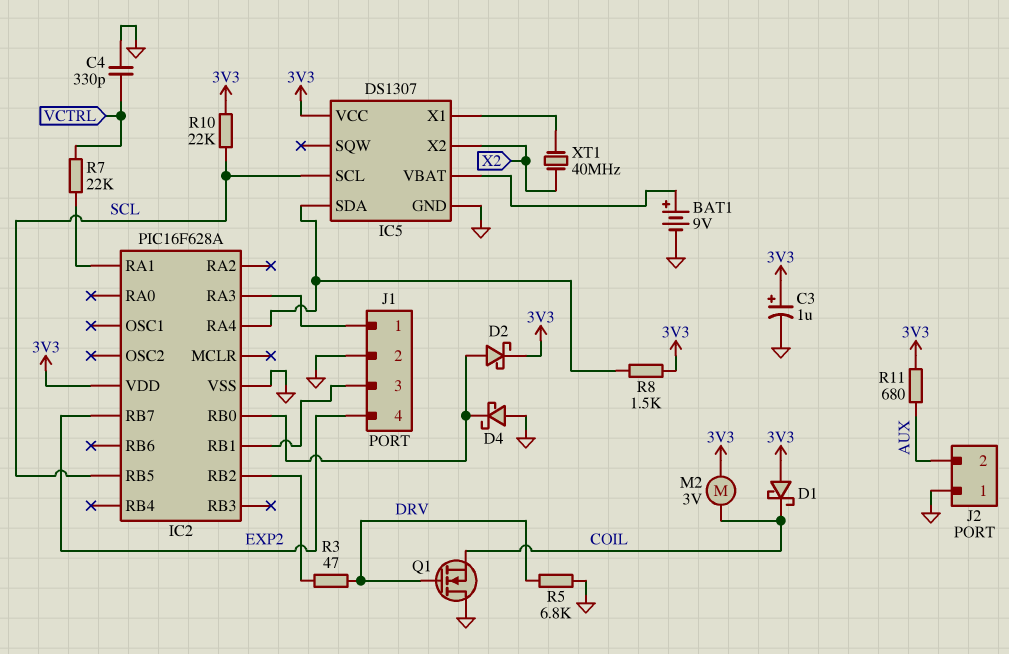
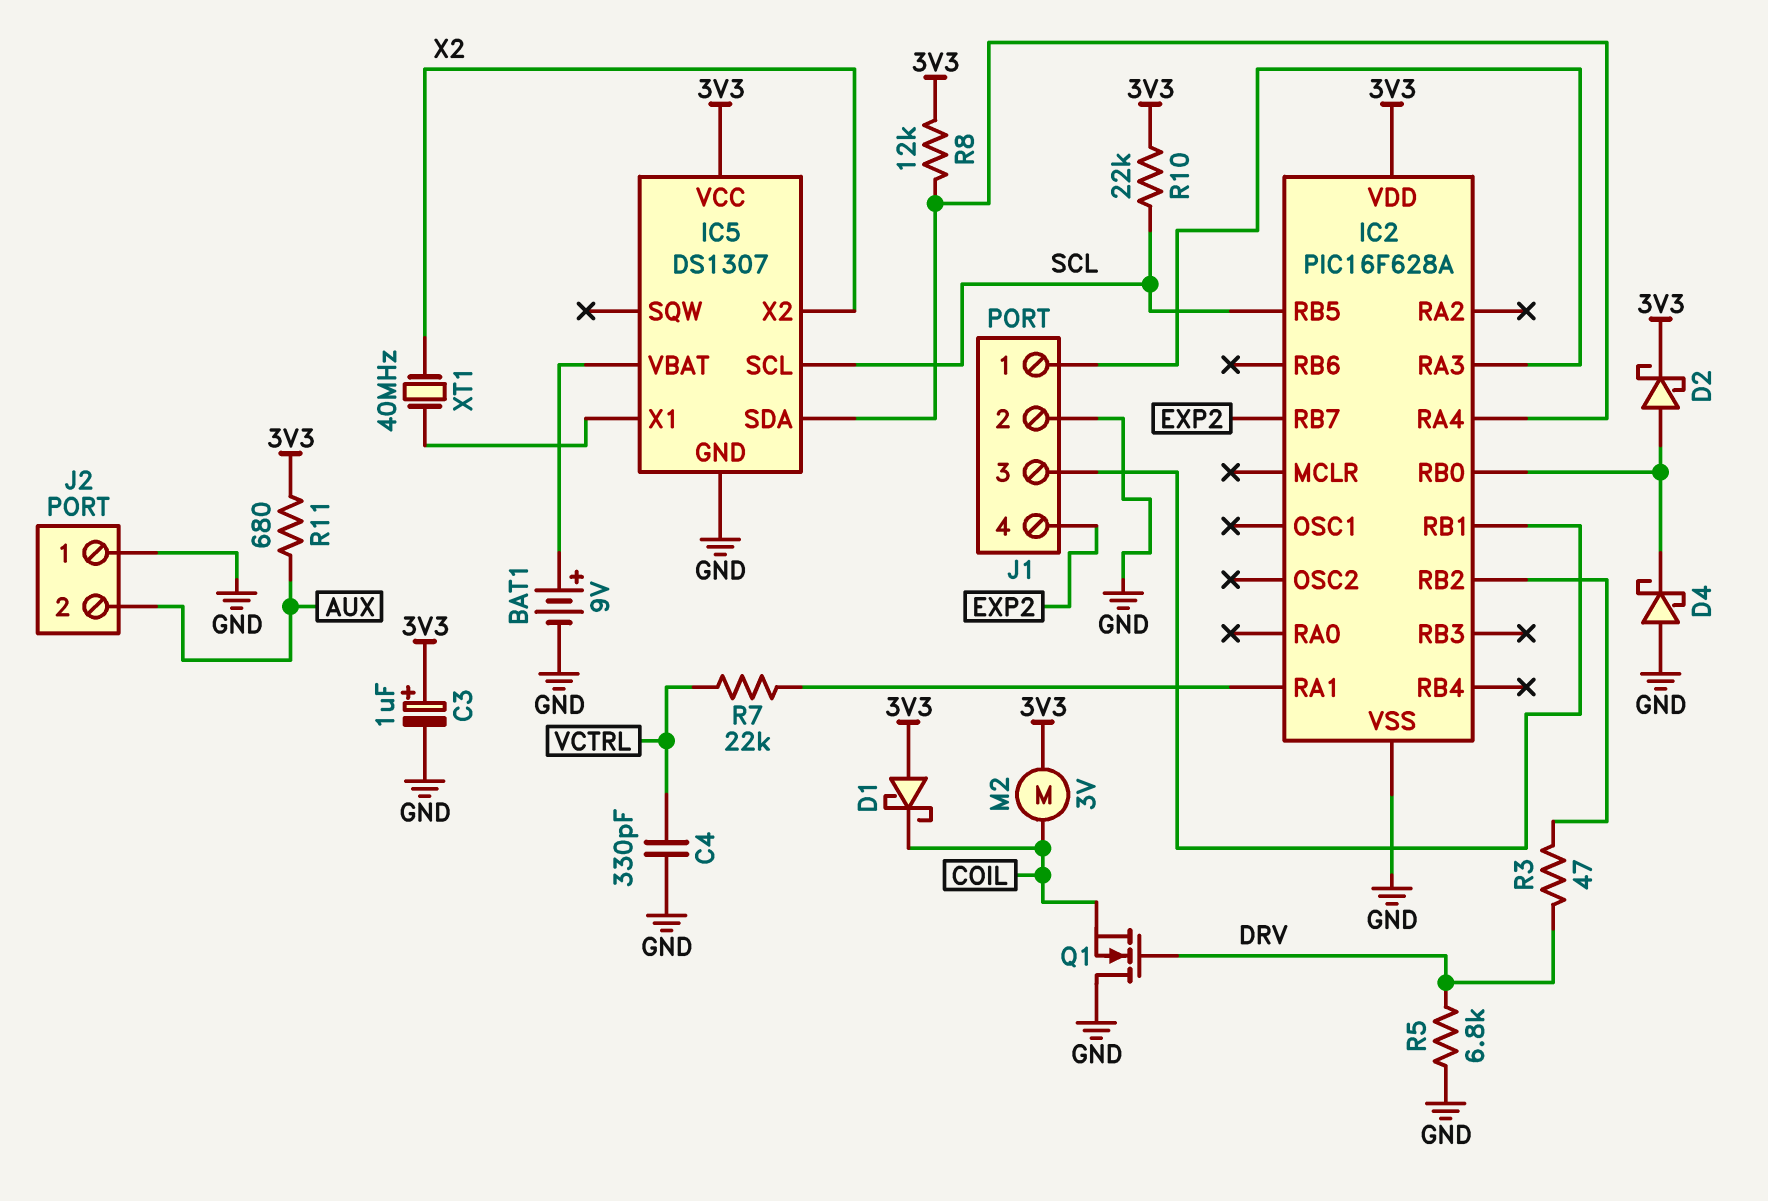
R8: 1.5k (3V3, IC2/RA4) -> 12k (3V3, IC2/RA4)

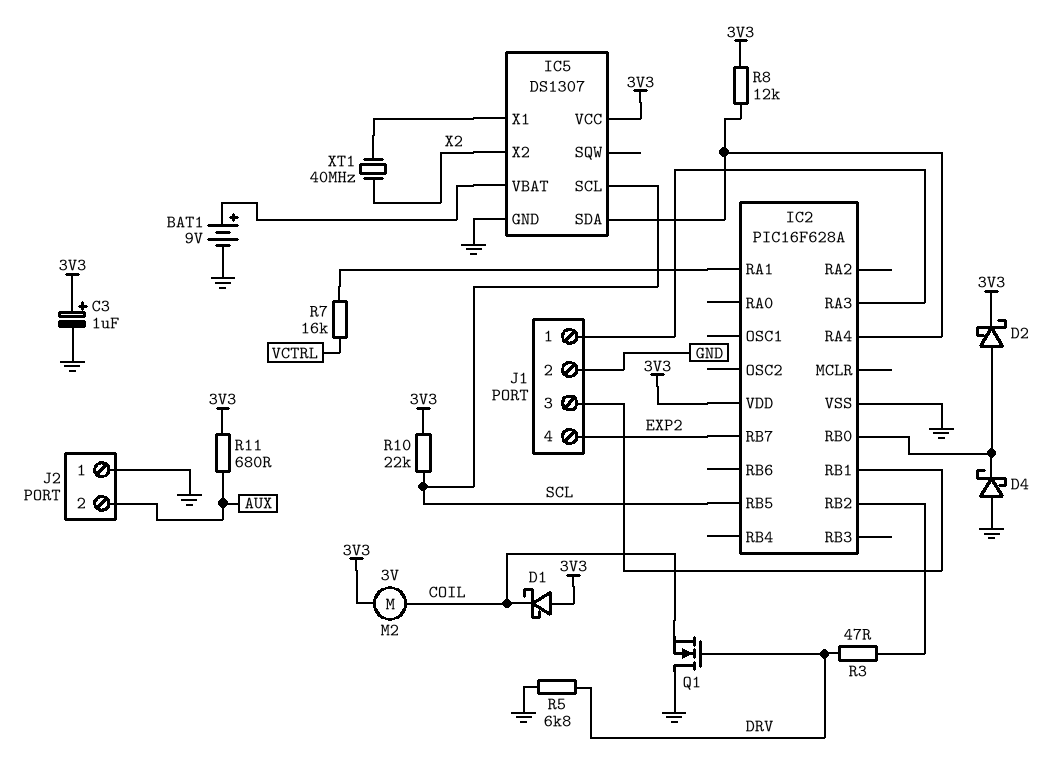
C4: 330pF (GND, VCTRL) -> none
R7: 22k (IC2/RA1, VCTRL) -> 16k (IC2/RA1, VCTRL)

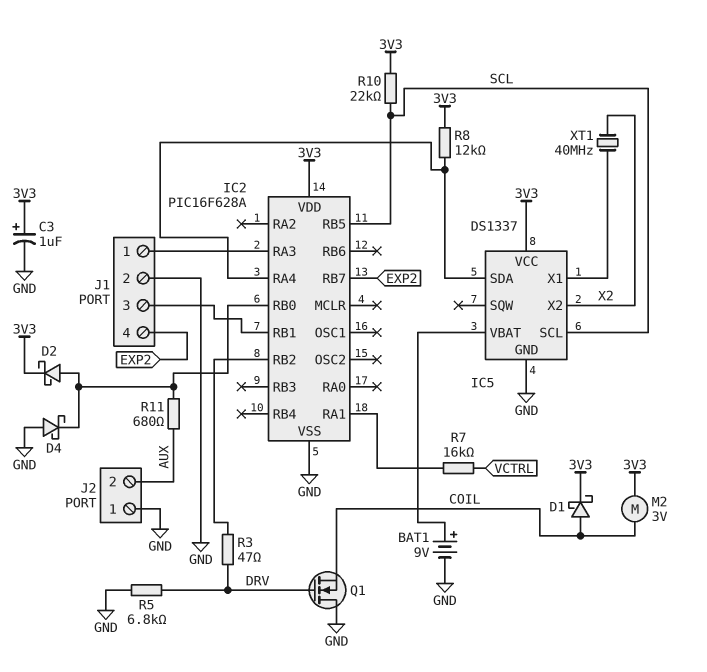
D1: schottky (A 3V3, K COIL) -> schottky (A COIL, K 3V3)
IC5: DS1307 -> DS1337
R11: 680 (3V3, AUX) -> 680 (AUX, IC2/RB0)

